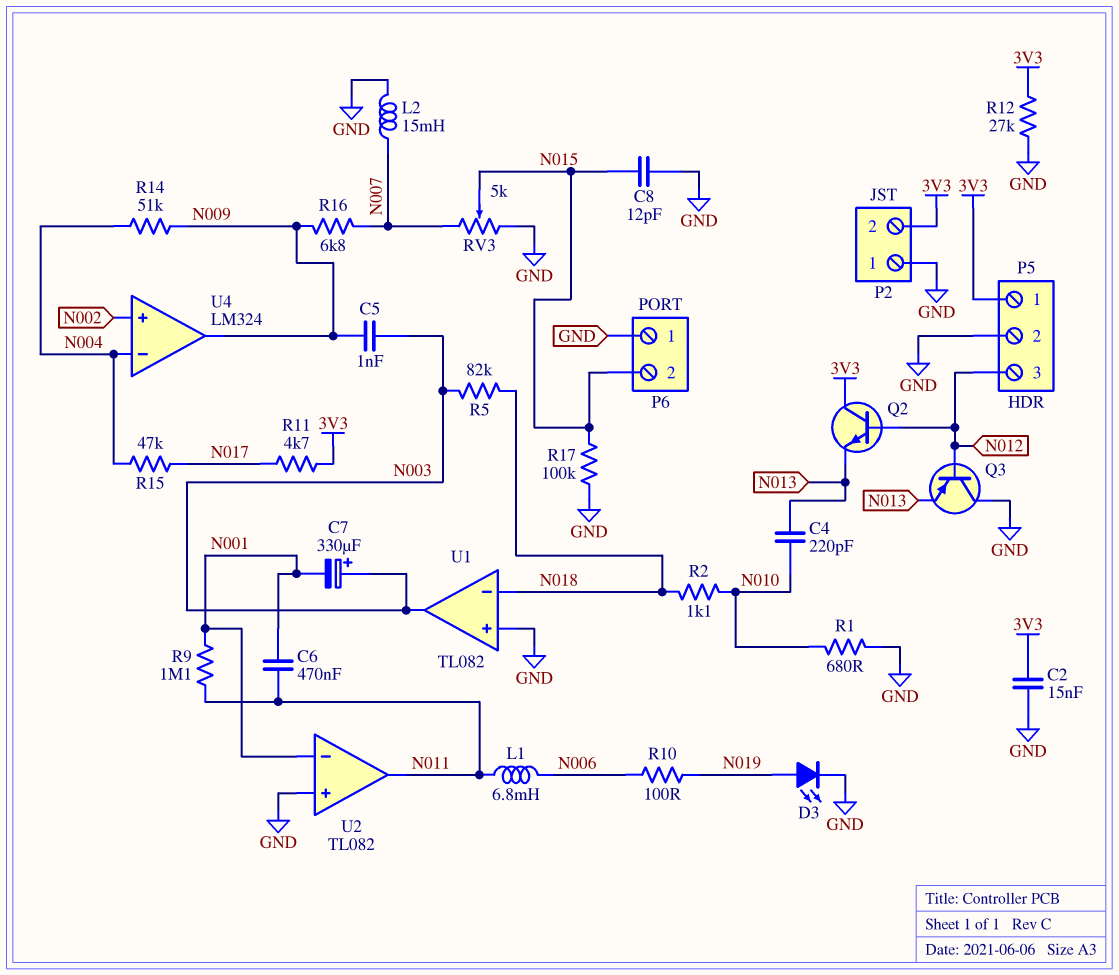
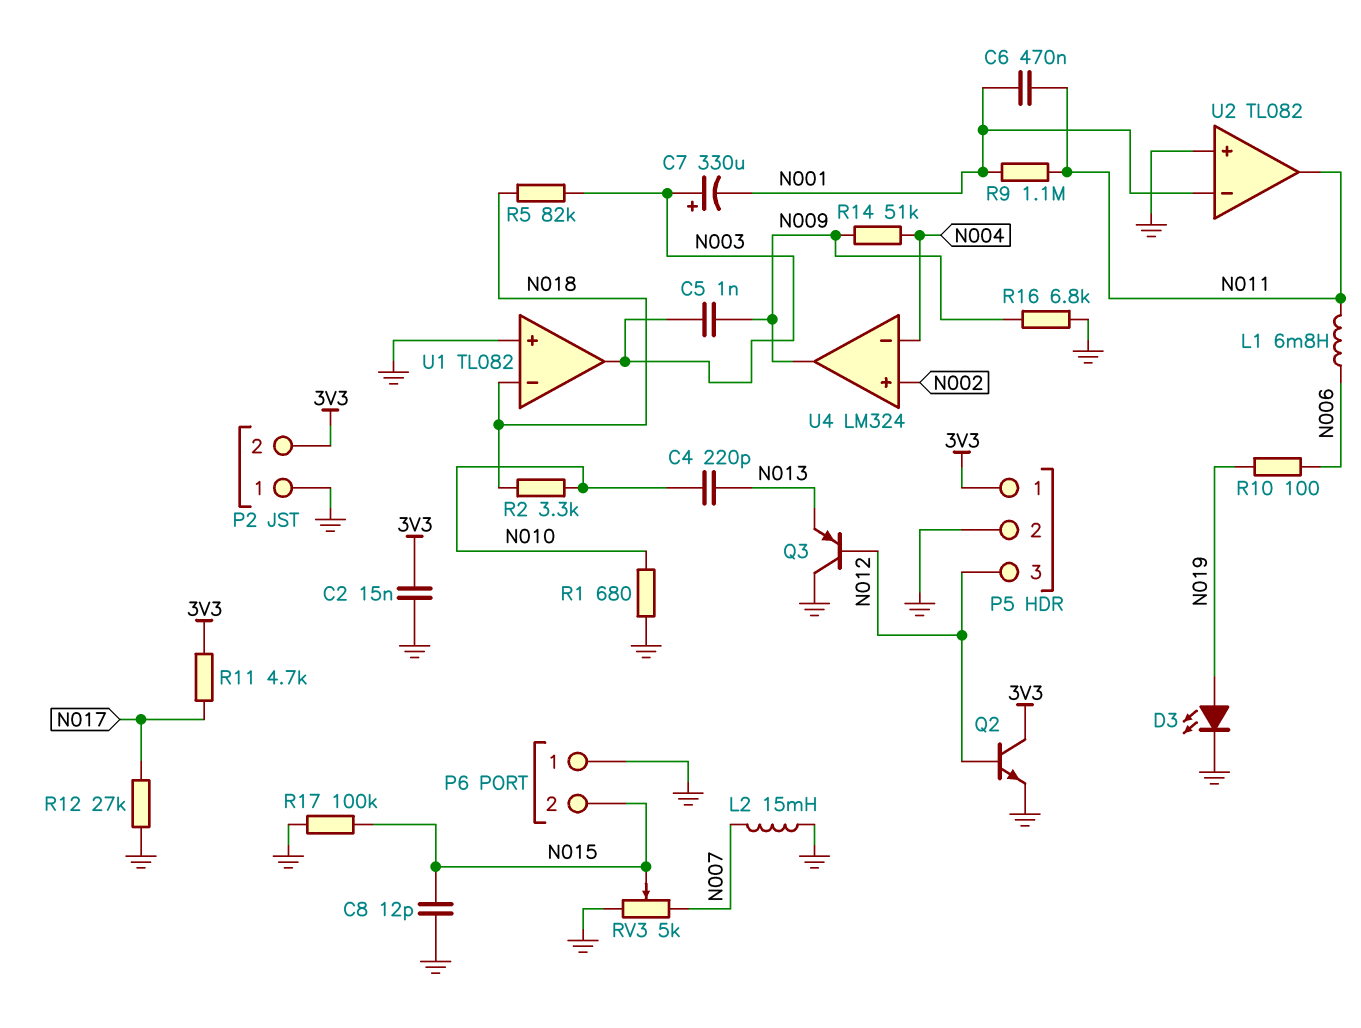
Q2: NPN (B N012, C 3V3, E N013) -> NPN (B N012, C 3V3, E GND)
R2: 1.1k (N010, N018) -> 3.3k (N010, N018)
R12: 27k (3V3, GND) -> 27k (GND, N017)
R15: 47k (N004, N017) -> none
R16: 6.8k (N007, N009) -> 6.8k (GND, N009)

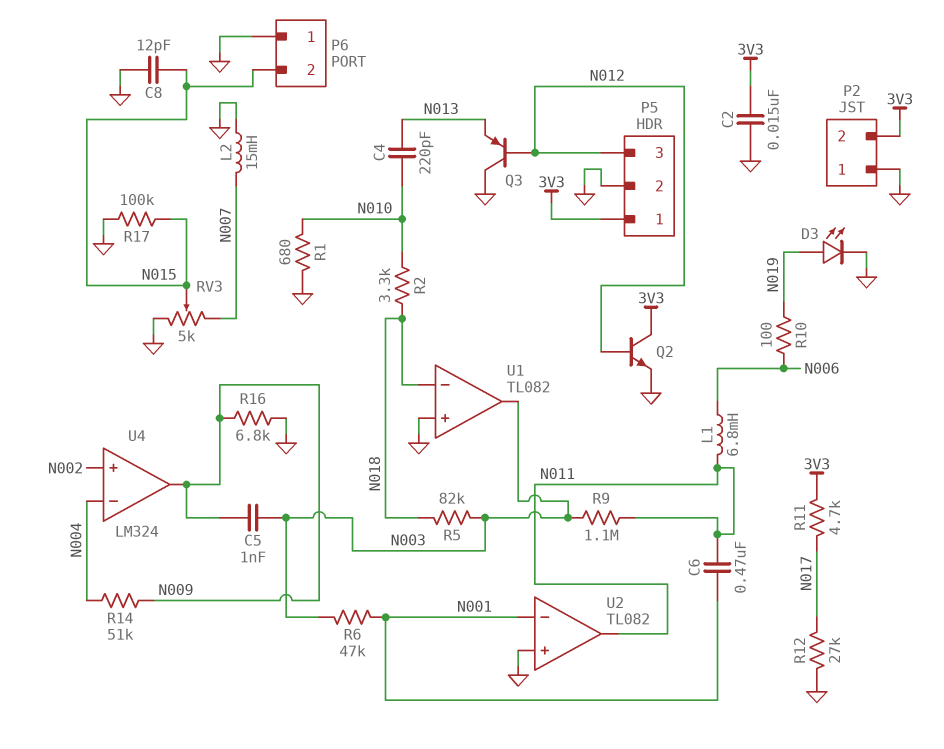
C7: 330uF (plus N003, minus N001) -> none
R6: none -> 47k (N001, N003)
R9: 1.1M (N001, N011) -> 1.1M (N003, N011)

